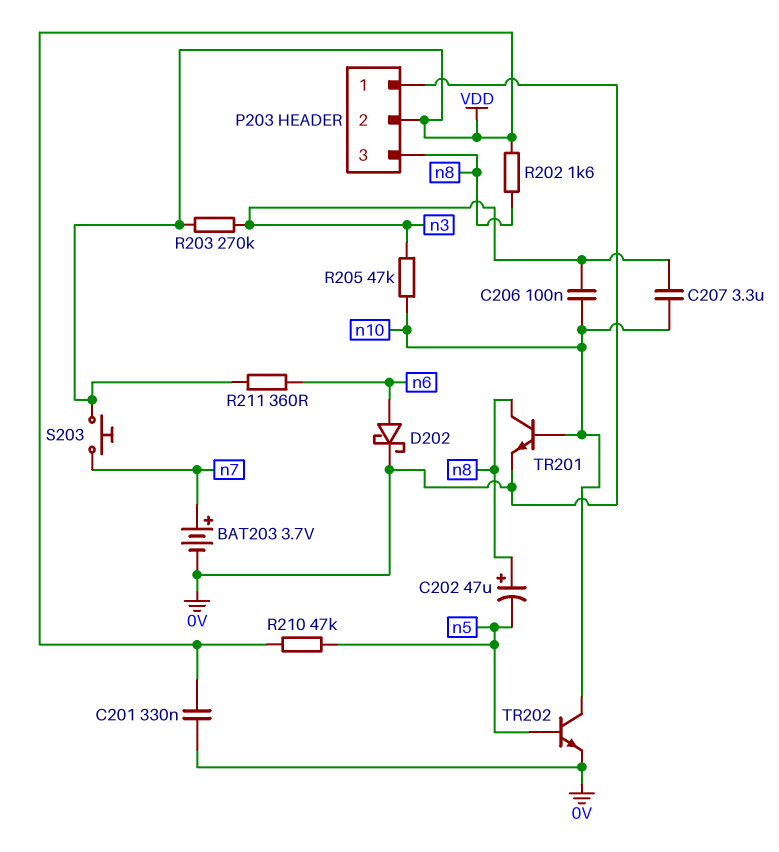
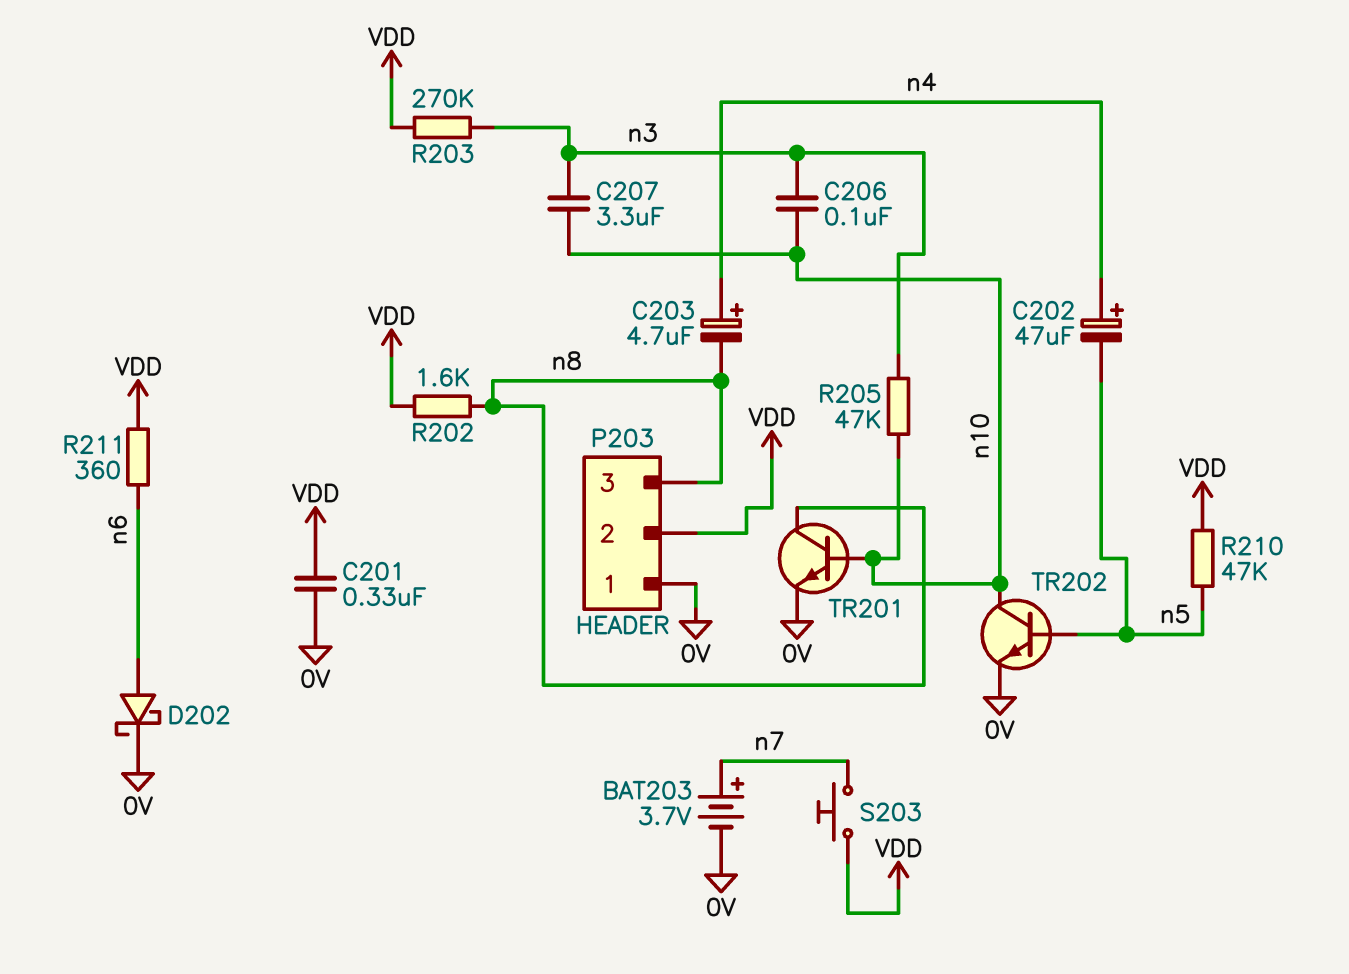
C202: 47uF (plus n8, minus n5) -> 47uF (plus n4, minus n5)
C203: none -> 4.7uF (plus n4, minus n8)

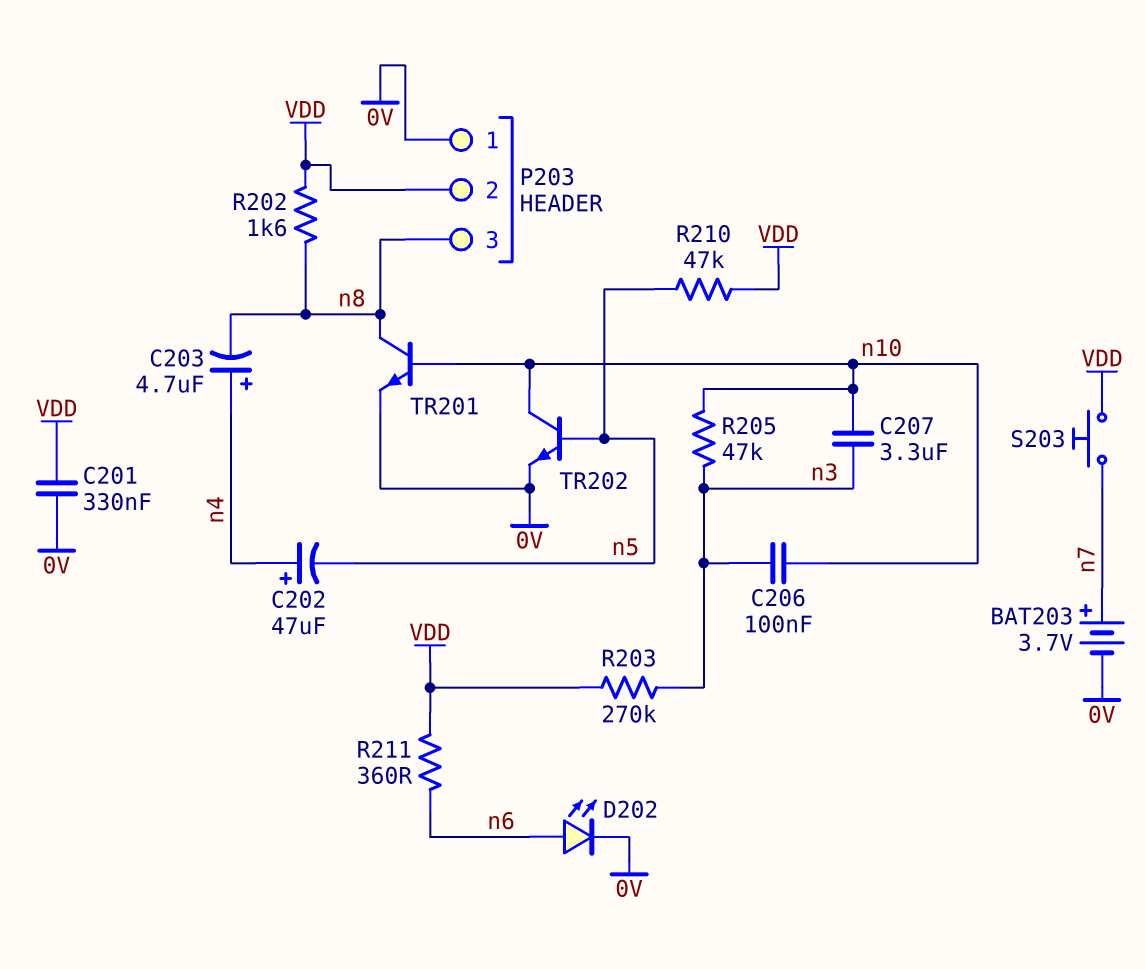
D202: schottky (A n6, K 0V) -> LED (A n6, K 0V)

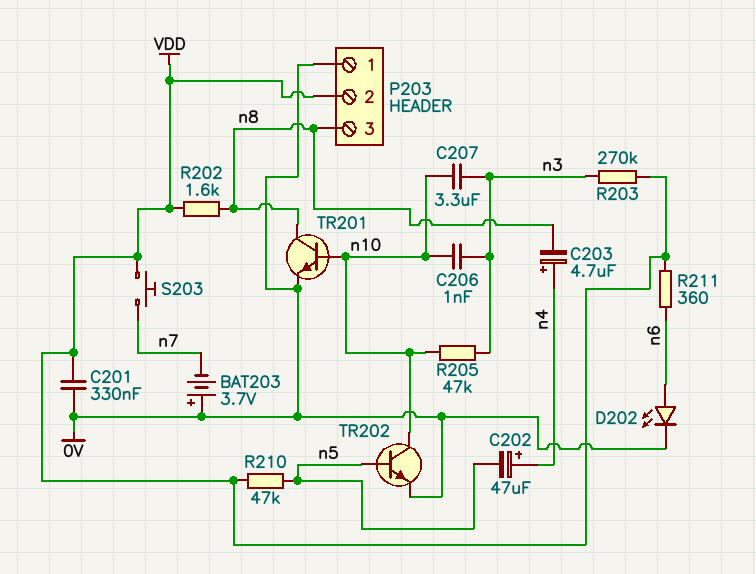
BAT203: 3.7V (plus n7, minus 0V) -> 3.7V (plus 0V, minus n7)
C206: 100nF (n3, n10) -> 1nF (n3, n10)

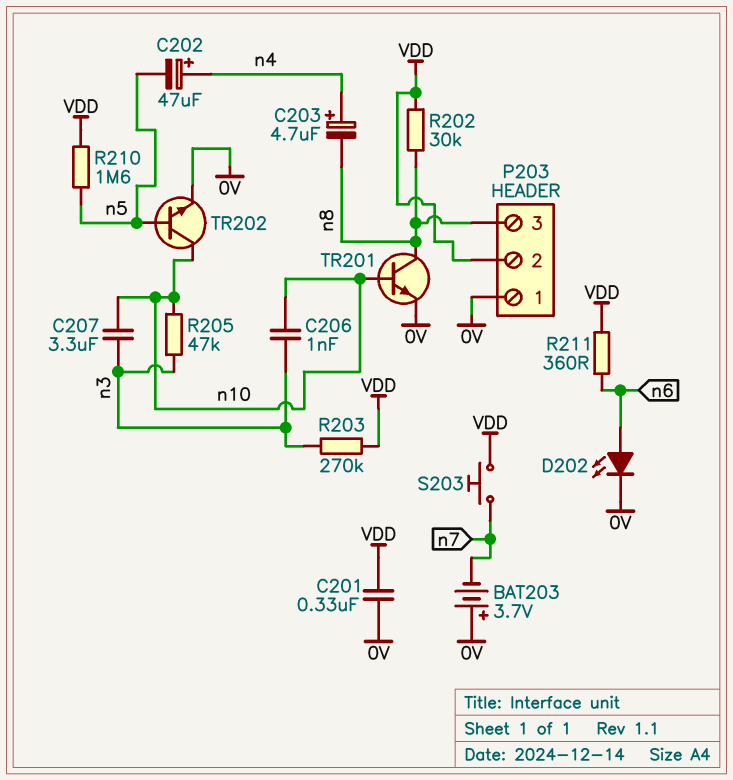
R202: 1.6k (VDD, n8) -> 30k (VDD, n8)
R210: 47k (VDD, n5) -> 1.6M (VDD, n5)

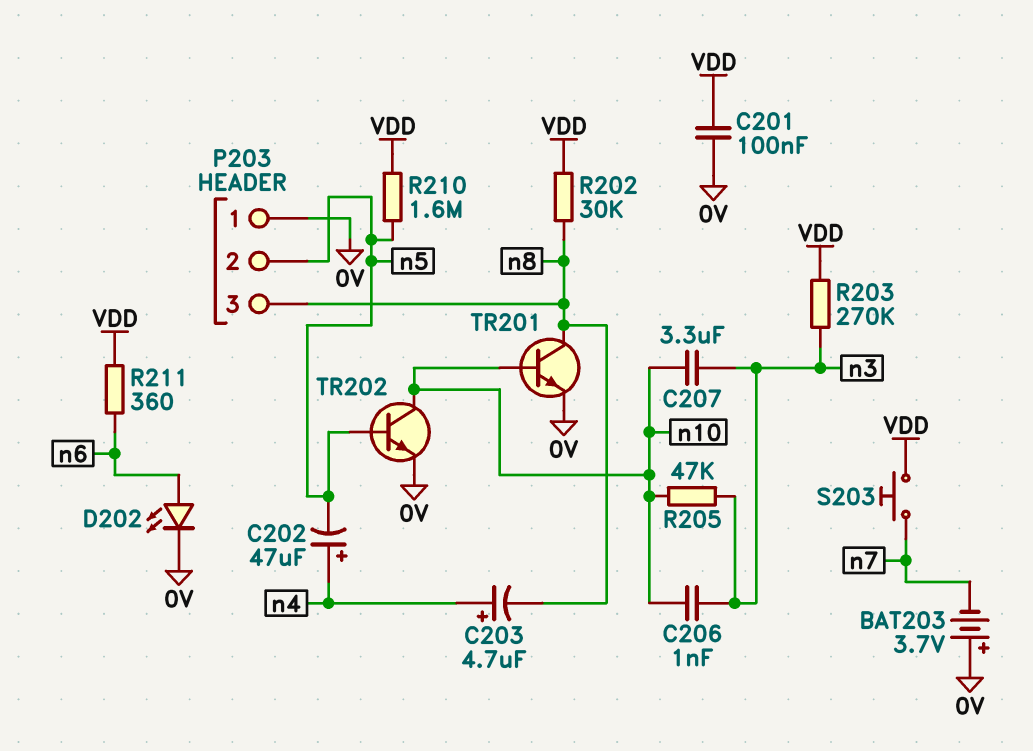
C201: 330nF (0V, VDD) -> 100nF (0V, VDD)
P203 pin 2: VDD -> n5

